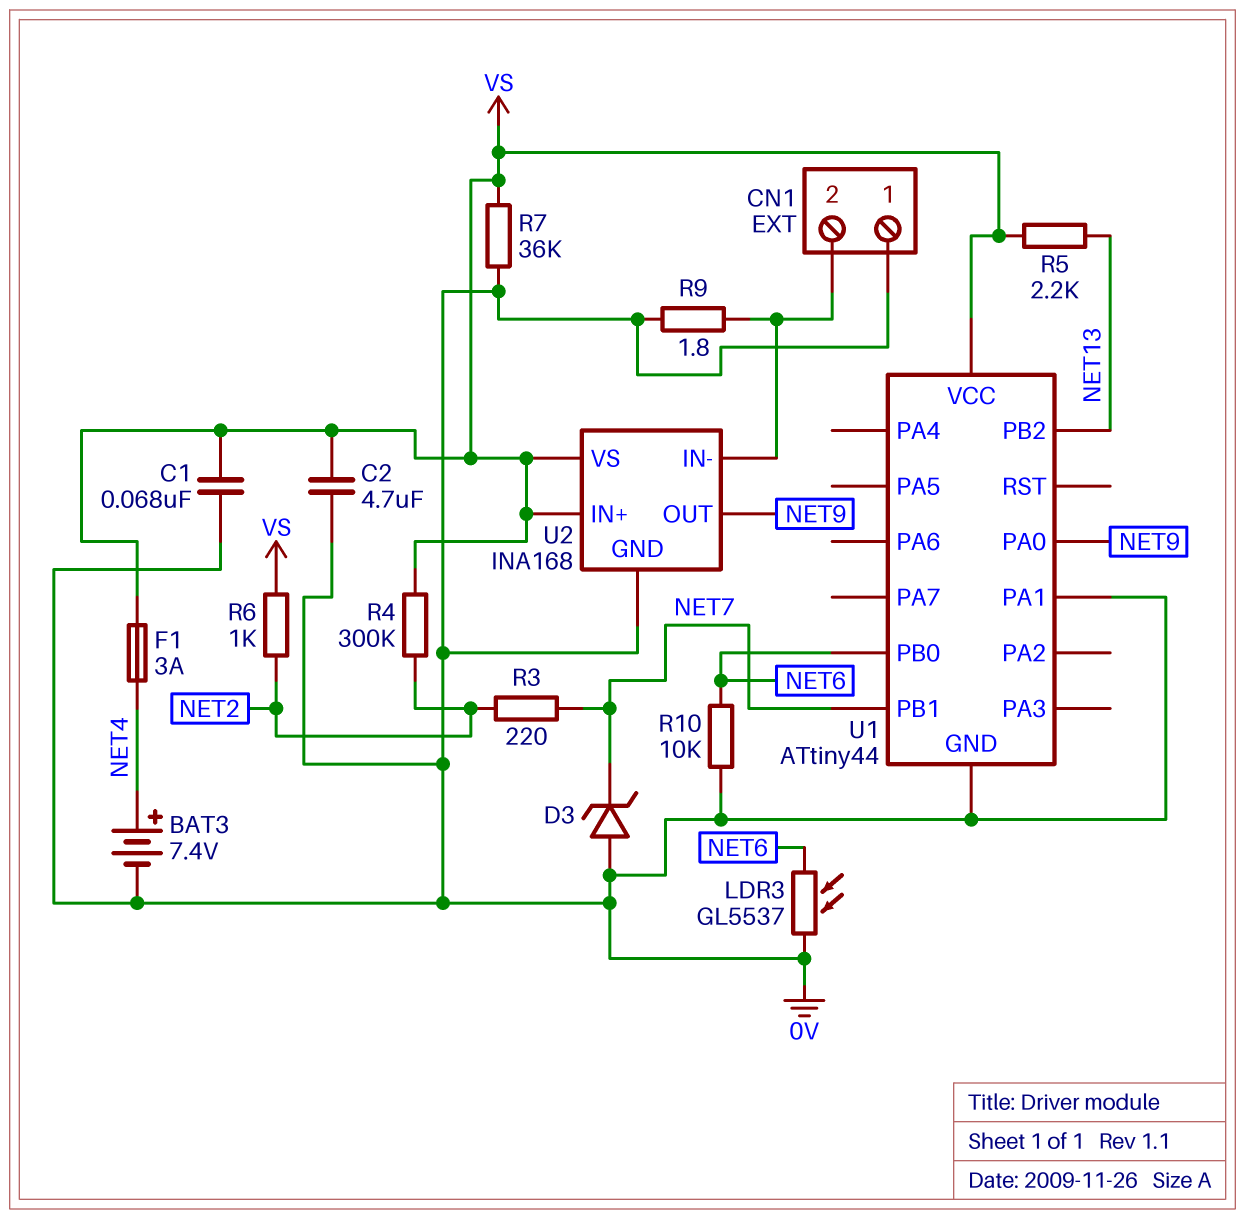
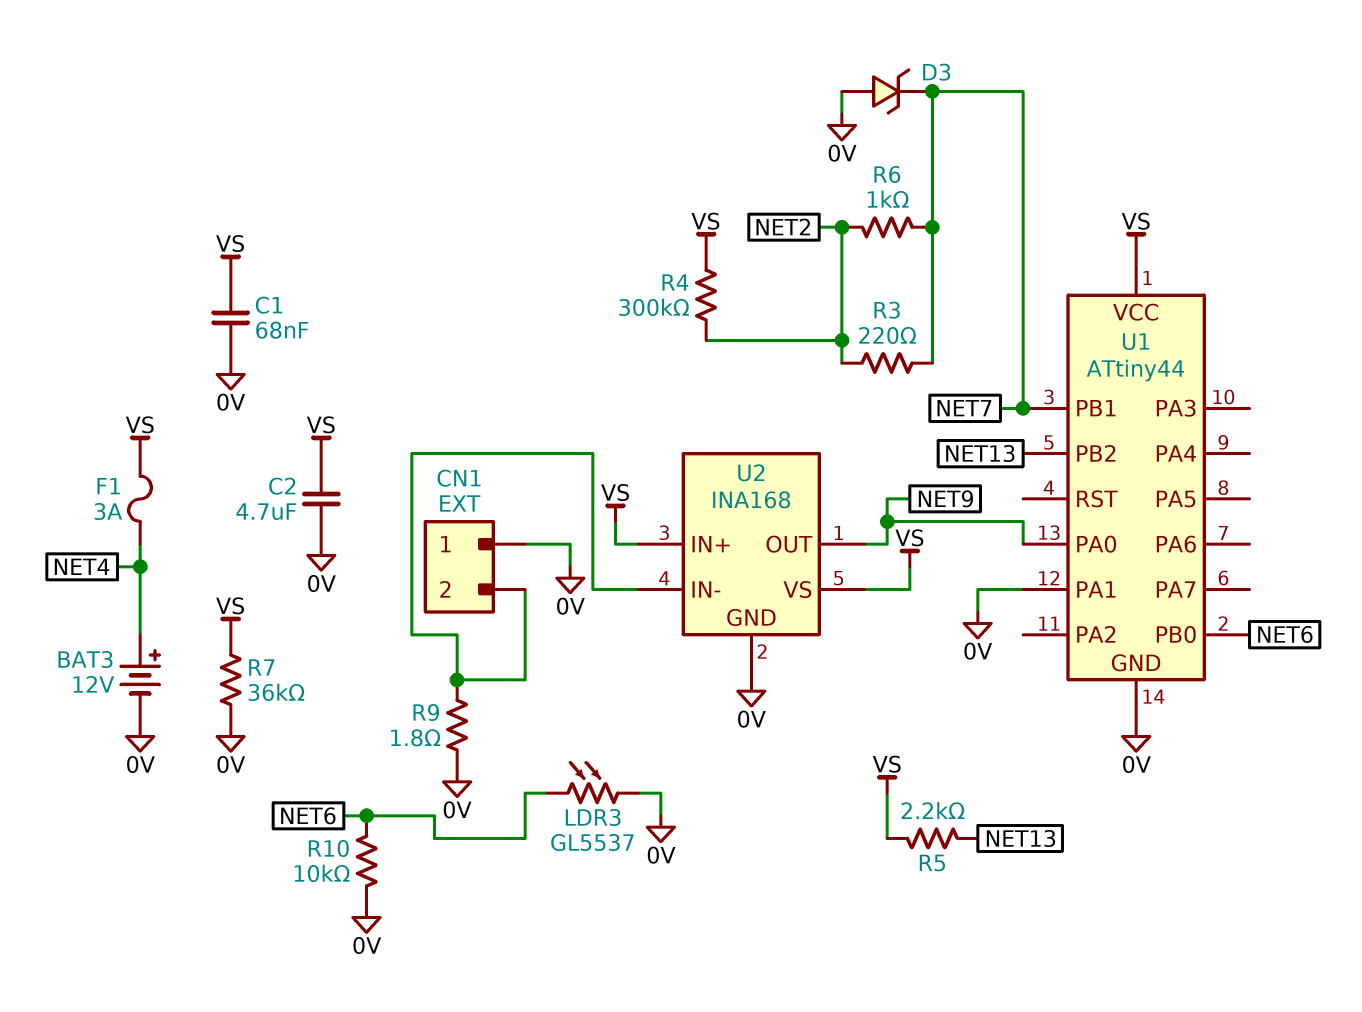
BAT3: 7.4V (plus NET4, minus 0V) -> 12V (plus NET4, minus 0V)
R6: 1k (NET2, VS) -> 1k (NET2, NET7)

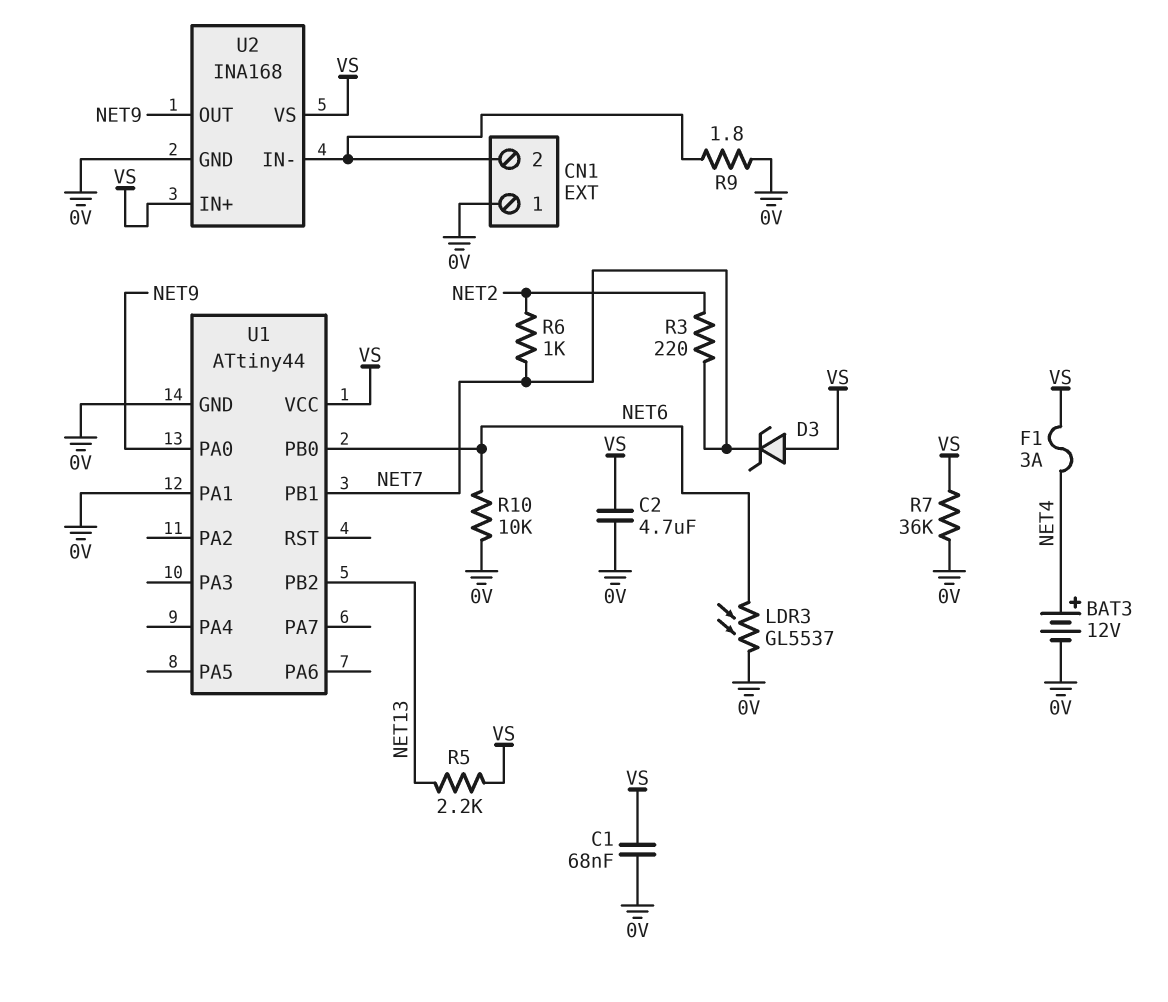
D3: zener (A 0V, K NET7) -> zener (A VS, K NET7)
R4: 300k (NET2, VS) -> none

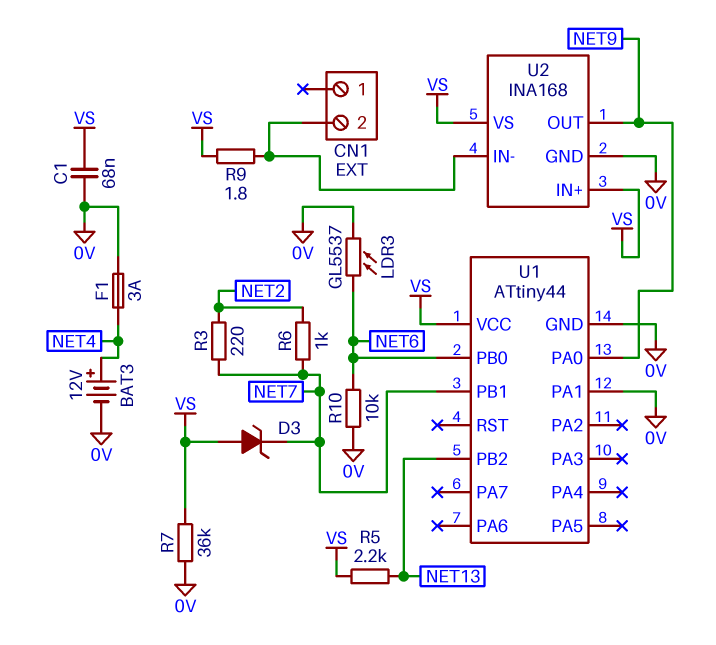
C2: 4.7uF (0V, VS) -> none
CN1 pin 1: 0V -> none
F1: 3A (NET4, VS) -> 3A (0V, NET4)
R9: 1.8 (0V, CN1/2) -> 1.8 (CN1/2, VS)

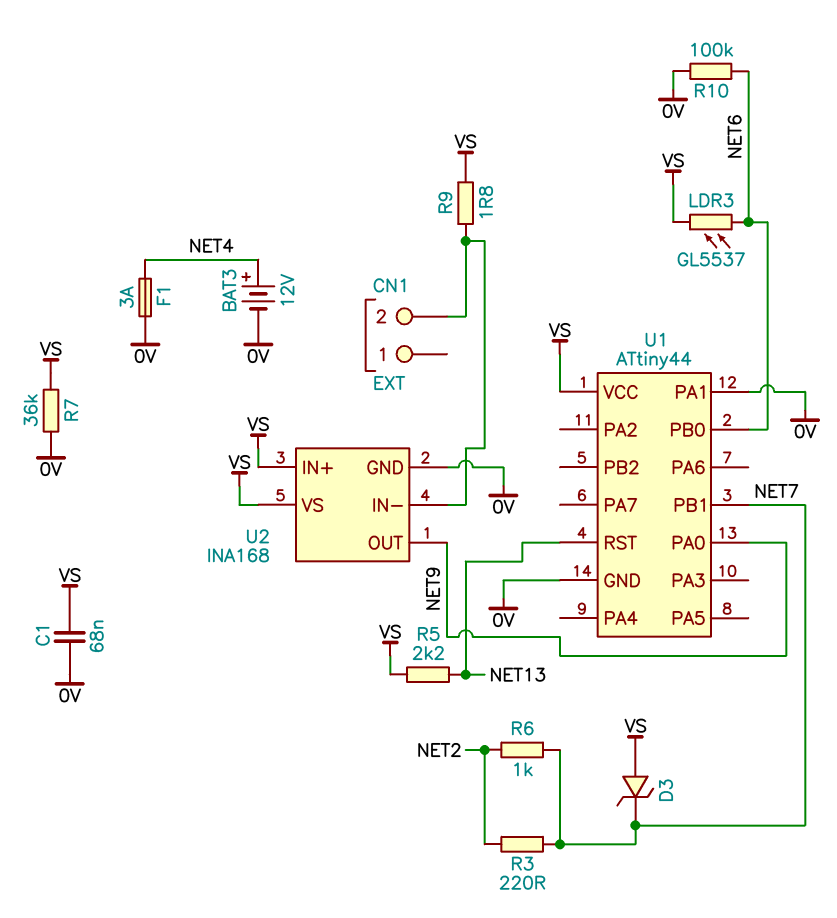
LDR3: GL5537 (0V, NET6) -> GL5537 (NET6, VS)
R10: 10k (0V, NET6) -> 100k (0V, NET6)
U1 pin PB2: NET13 -> none
U1 pin RST: none -> NET13

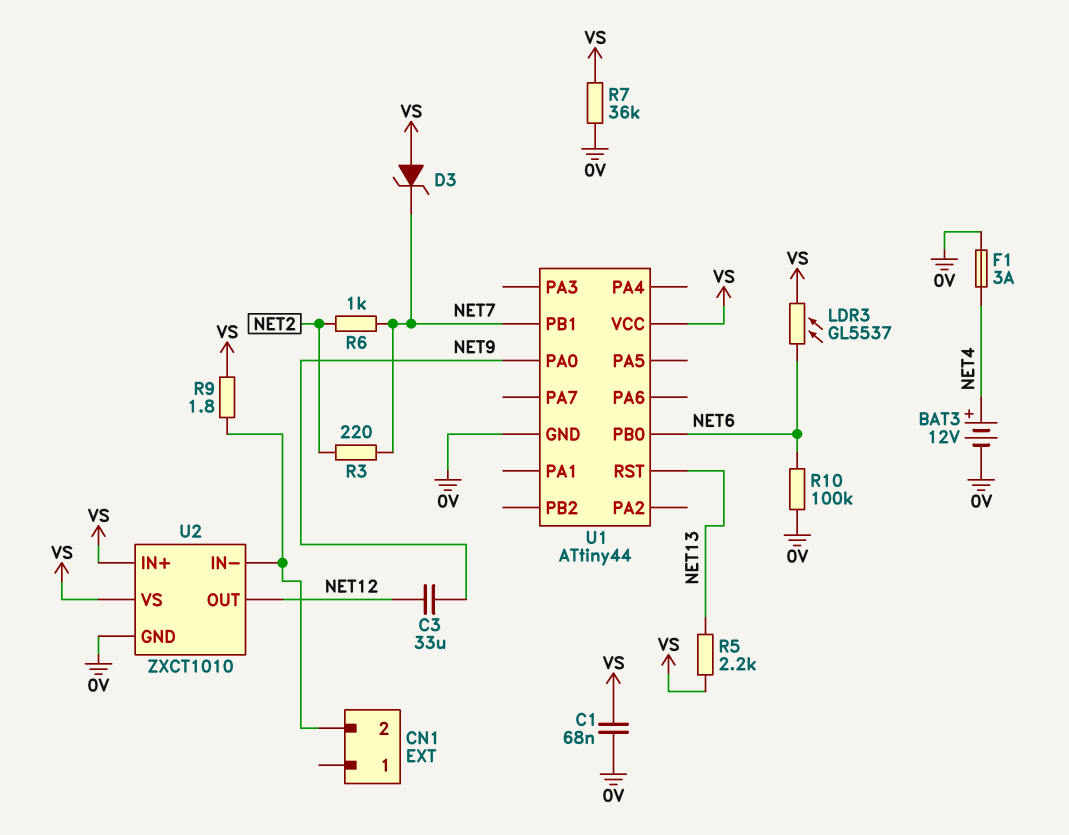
C3: none -> 33uF (NET9, NET12)
U1 pin PA1: 0V -> none
U2: INA168 -> ZXCT1010
U2 pin OUT: NET9 -> NET12

